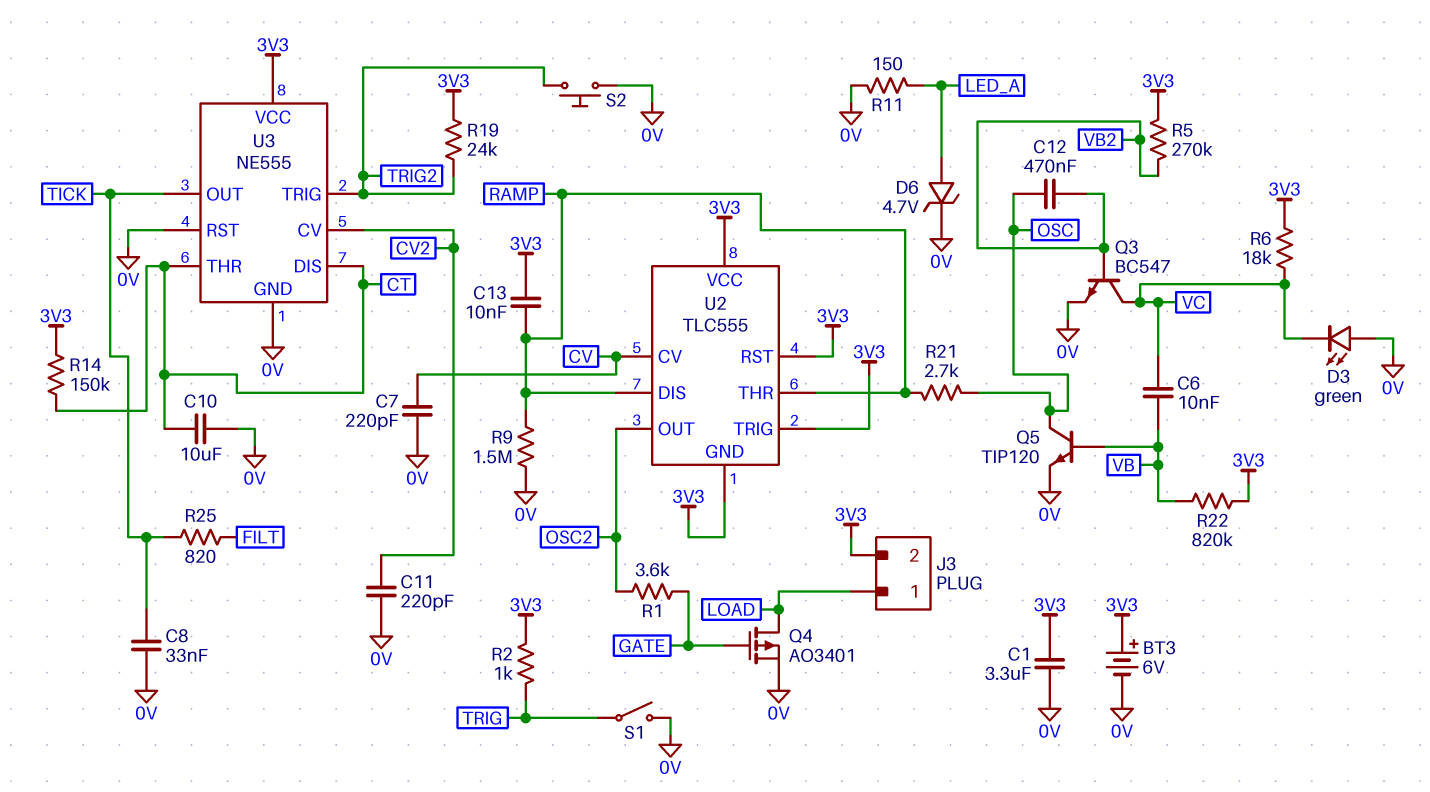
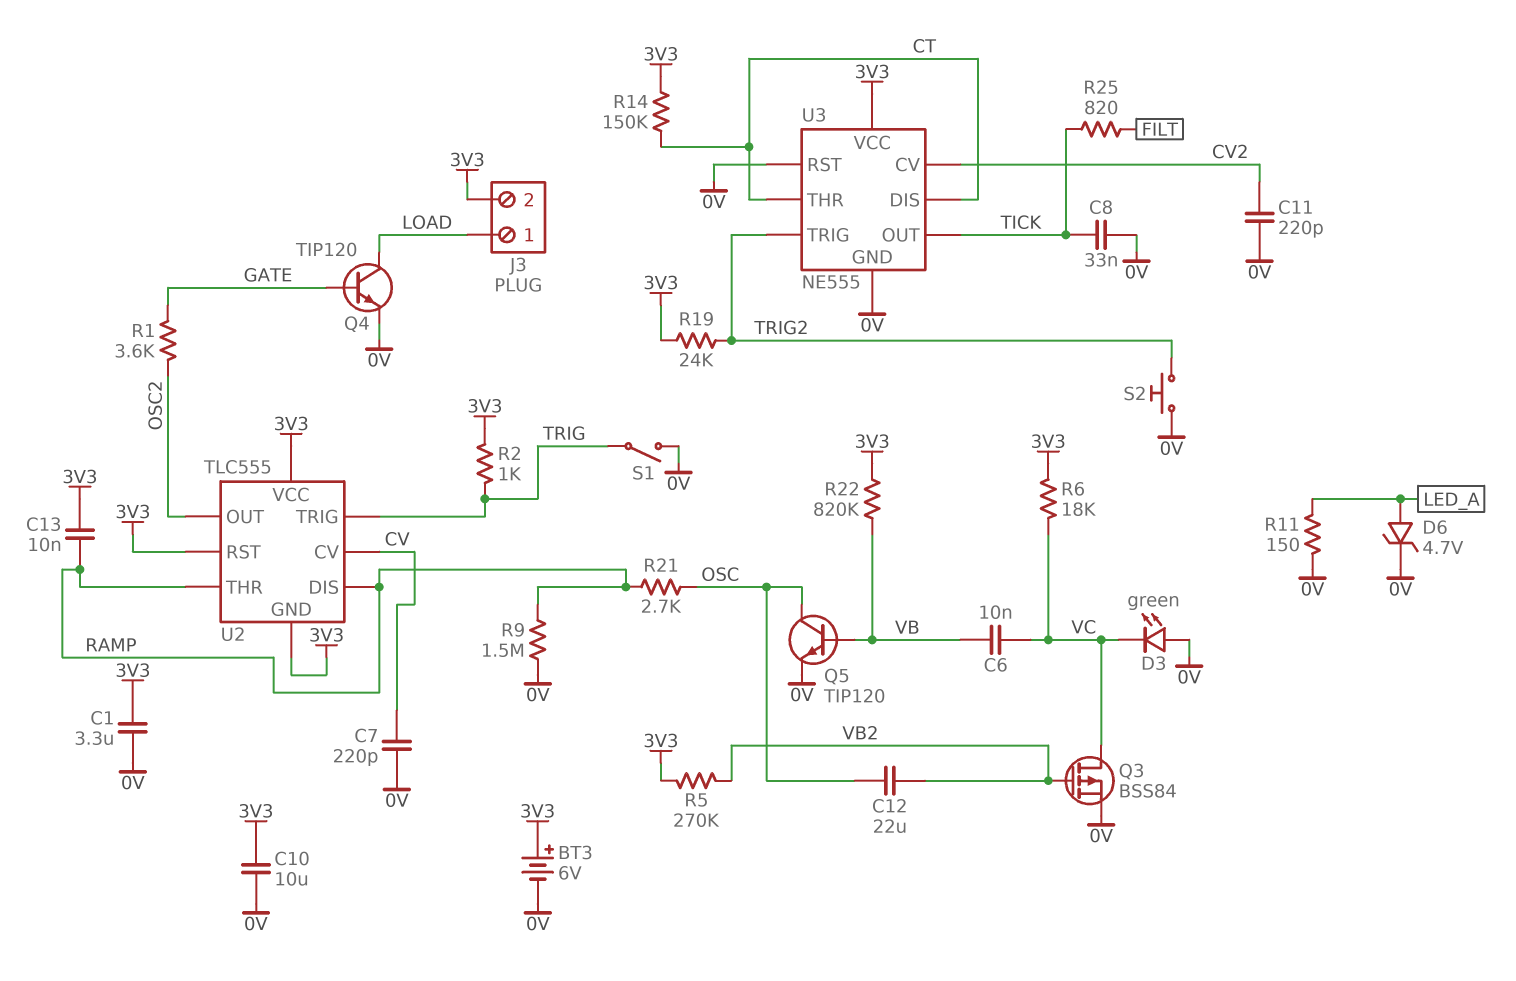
C10: 10uF (0V, CT) -> 10uF (0V, 3V3)
C12: 470nF (OSC, VB2) -> 22uF (OSC, VB2)
Q3: NPN BC547 (B VB2, C VC, E 0V) -> PMOS BSS84 (G VB2, D VC, S 0V)
Q4: PMOS AO3401 (G GATE, D LOAD, S 0V) -> NPN TIP120 (B GATE, C LOAD, E 0V)
U2 pin TRIG: 3V3 -> TRIG

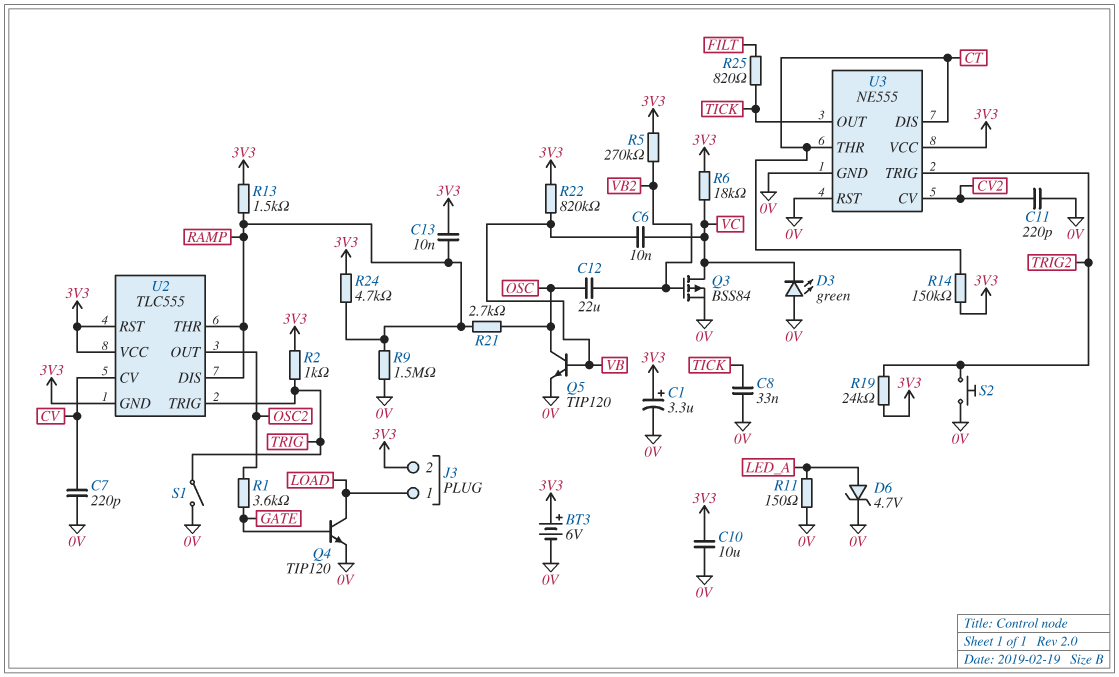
C1: 3.3uF (0V, 3V3) -> 3.3uF (plus 3V3, minus 0V)
R13: none -> 1.5k (3V3, RAMP)
R24: none -> 4.7k (3V3, RAMP)

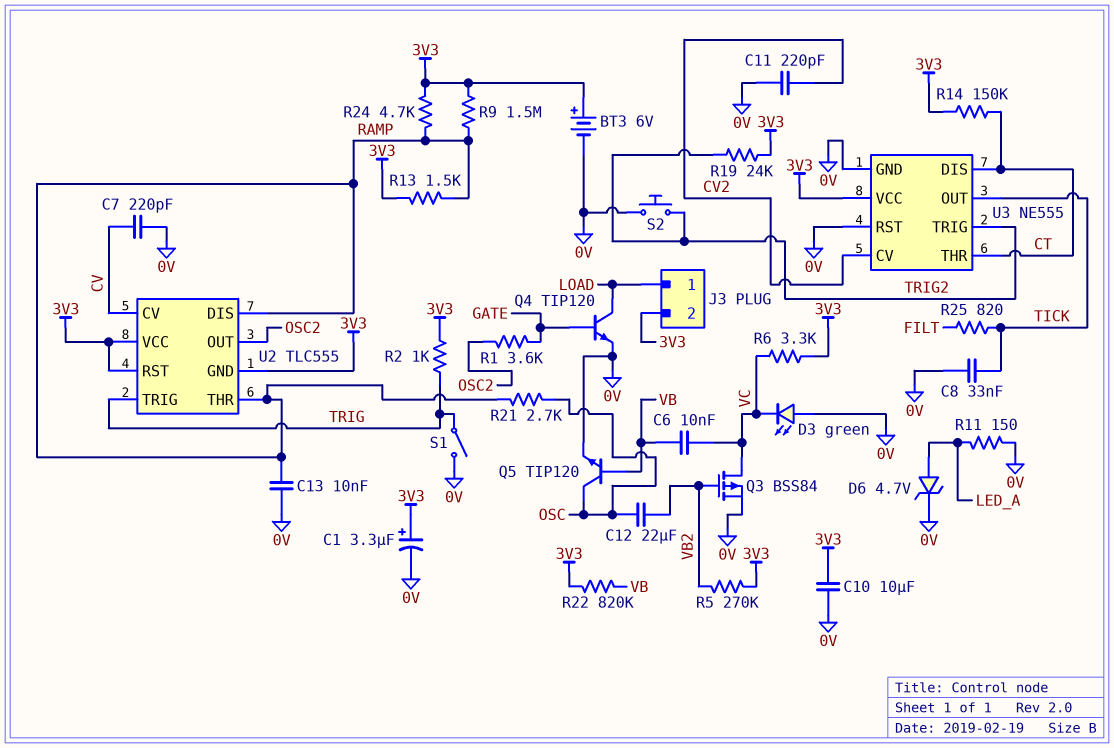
C13: 10nF (3V3, RAMP) -> 10nF (0V, RAMP)
R6: 18k (3V3, VC) -> 3.3k (3V3, VC)
R9: 1.5M (0V, RAMP) -> 1.5M (3V3, RAMP)

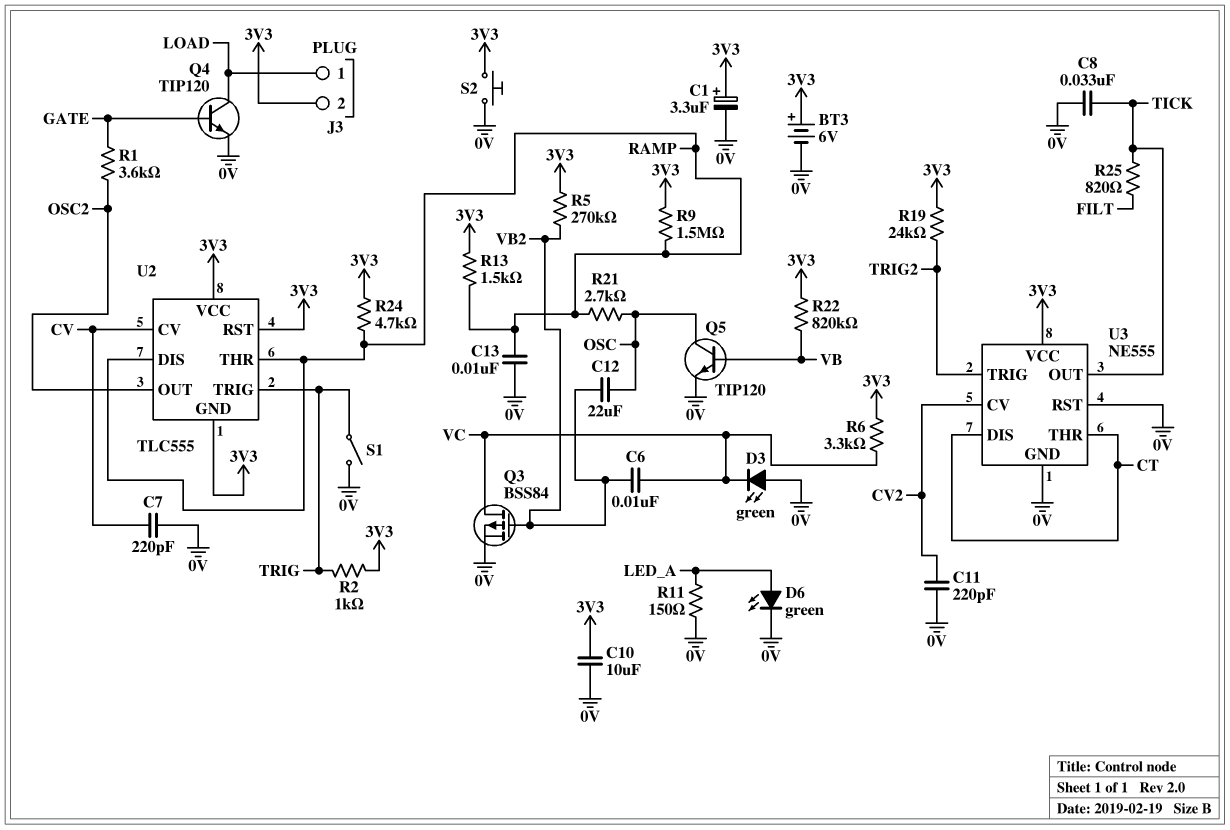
C6: 10nF (VB, VC) -> 10nF (VB2, VC)
D6: zener 4.7V (A LED_A, K 0V) -> LED green (A LED_A, K 0V)
R14: 150k (3V3, CT) -> none
S2: button (0V, TRIG2) -> button (0V, 3V3)

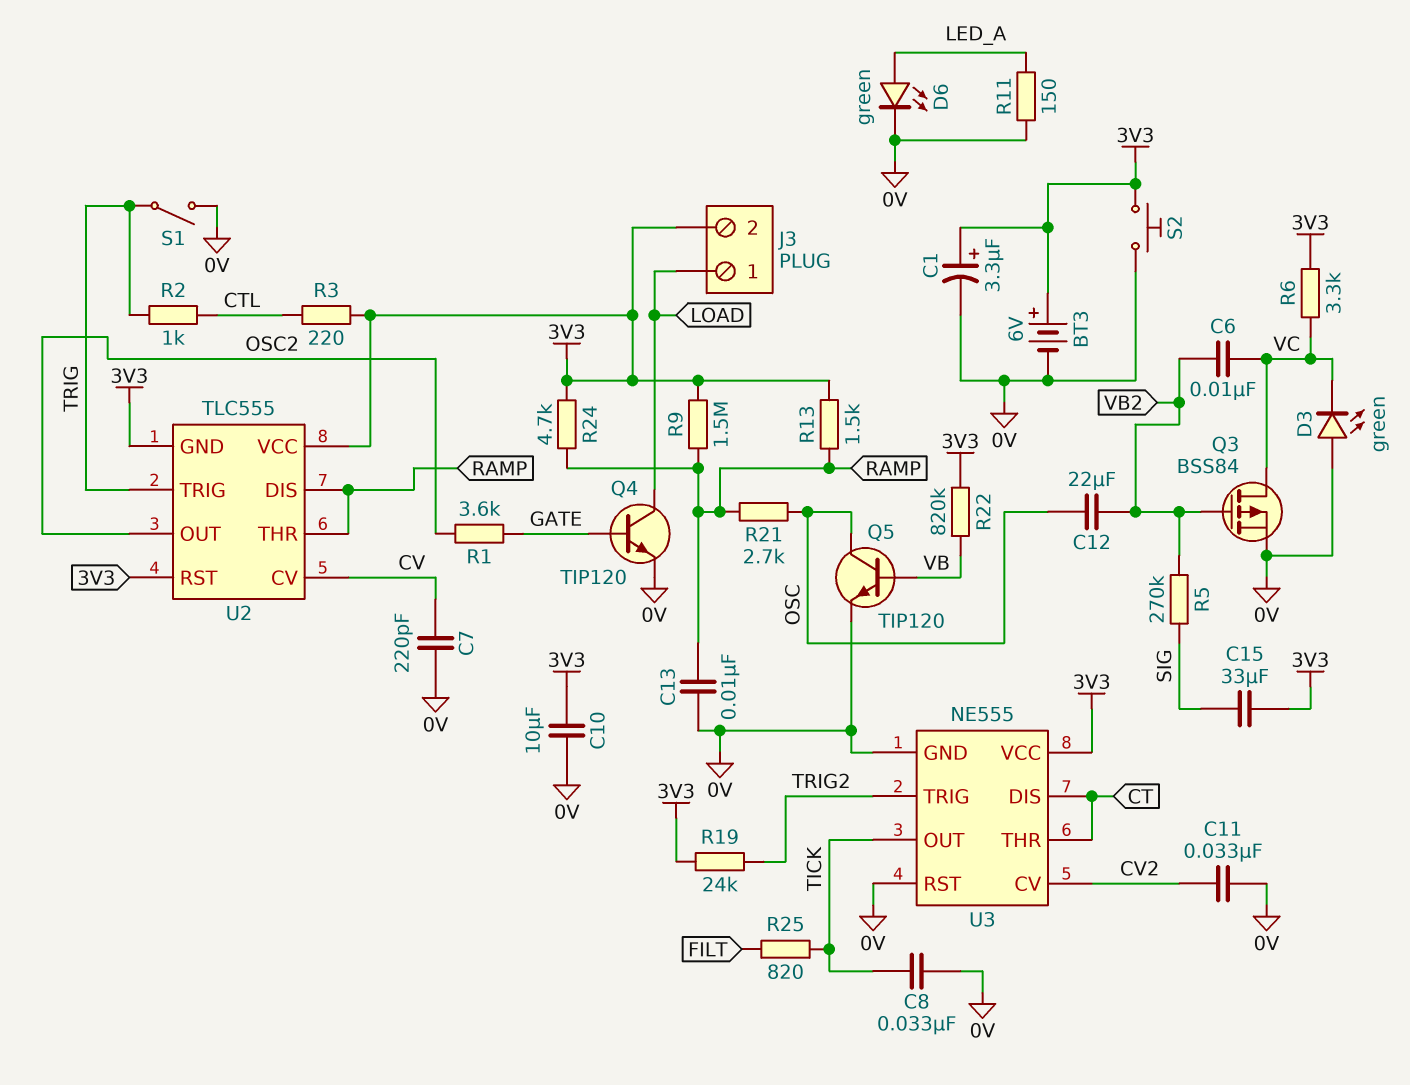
C11: 220pF (0V, CV2) -> 33nF (0V, CV2)
C15: none -> 33uF (3V3, SIG)
R2: 1k (3V3, TRIG) -> 1k (CTL, TRIG)
R3: none -> 220 (3V3, CTL)
R5: 270k (3V3, VB2) -> 270k (SIG, VB2)

